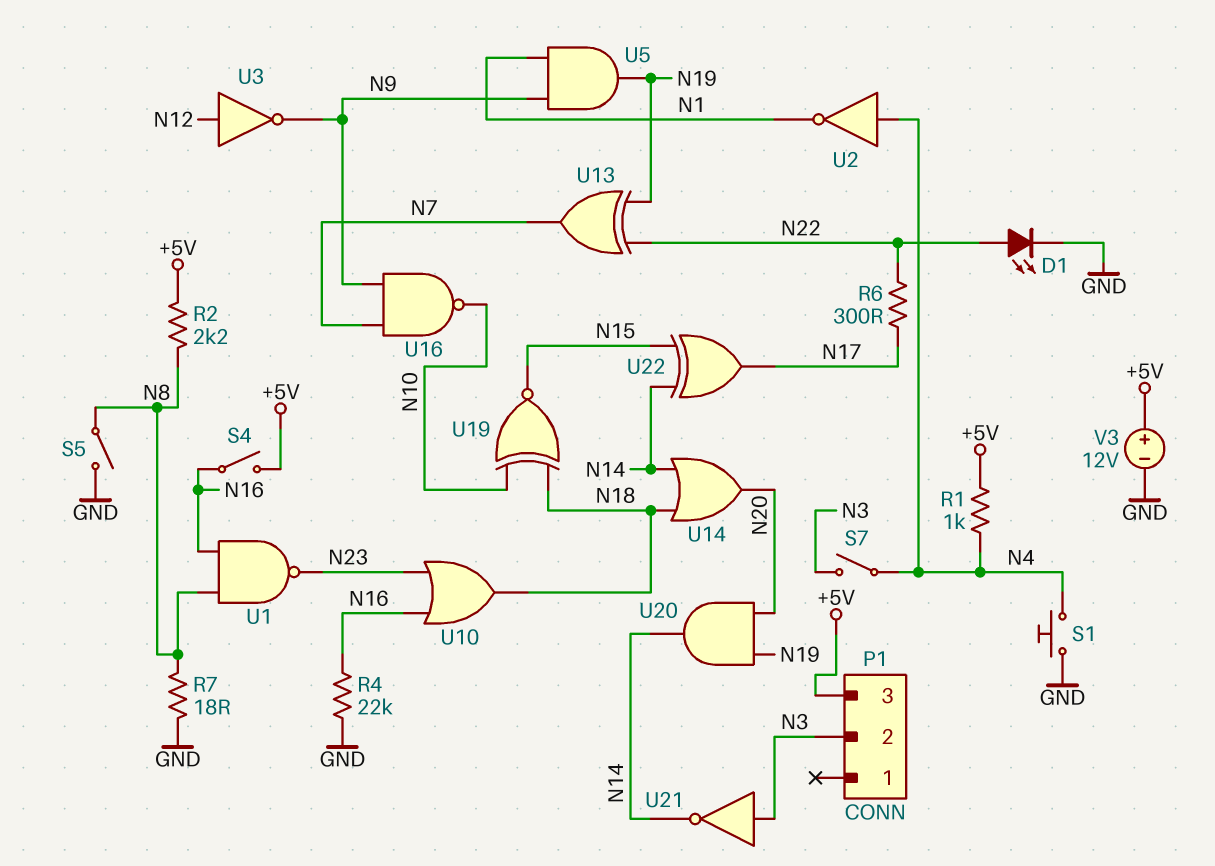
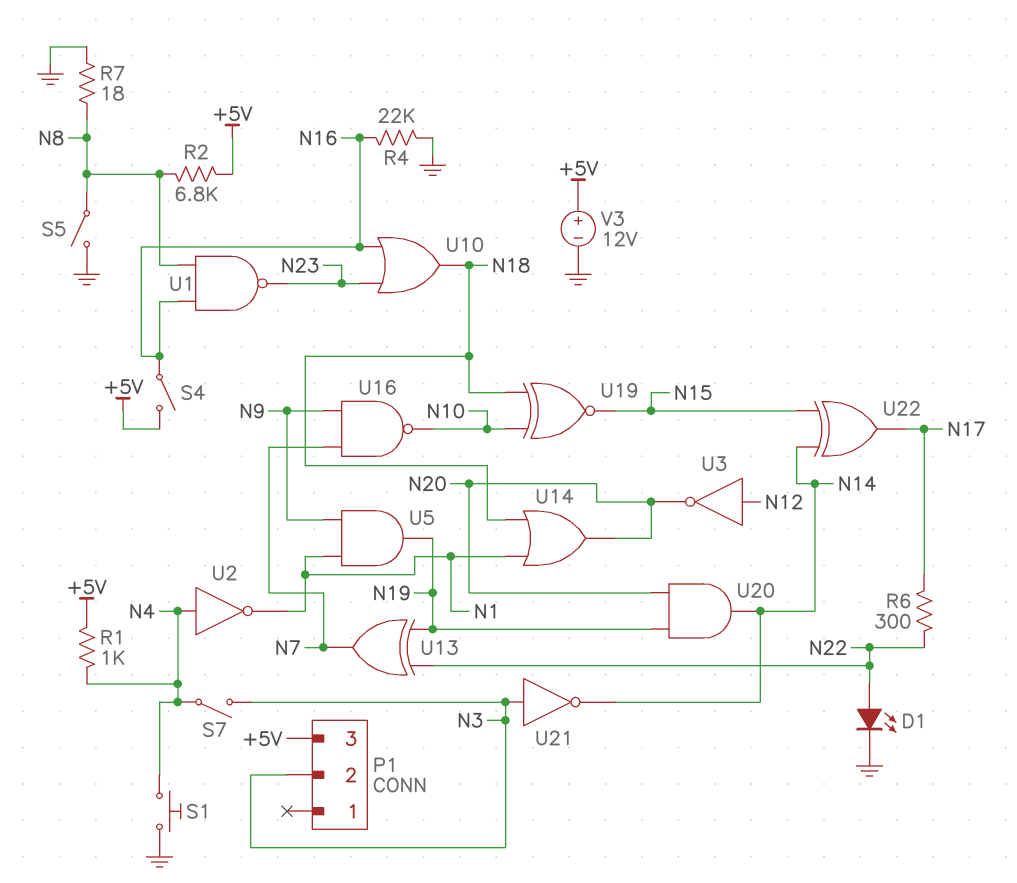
R2: 2.2k (+5V, N8) -> 6.8k (+5V, N8)
U3: NOT (in N12, out N9) -> NOT (in N12, out N20)
U14: OR (in N14, in N18, out N20) -> OR (in N1, in N18, out N20)

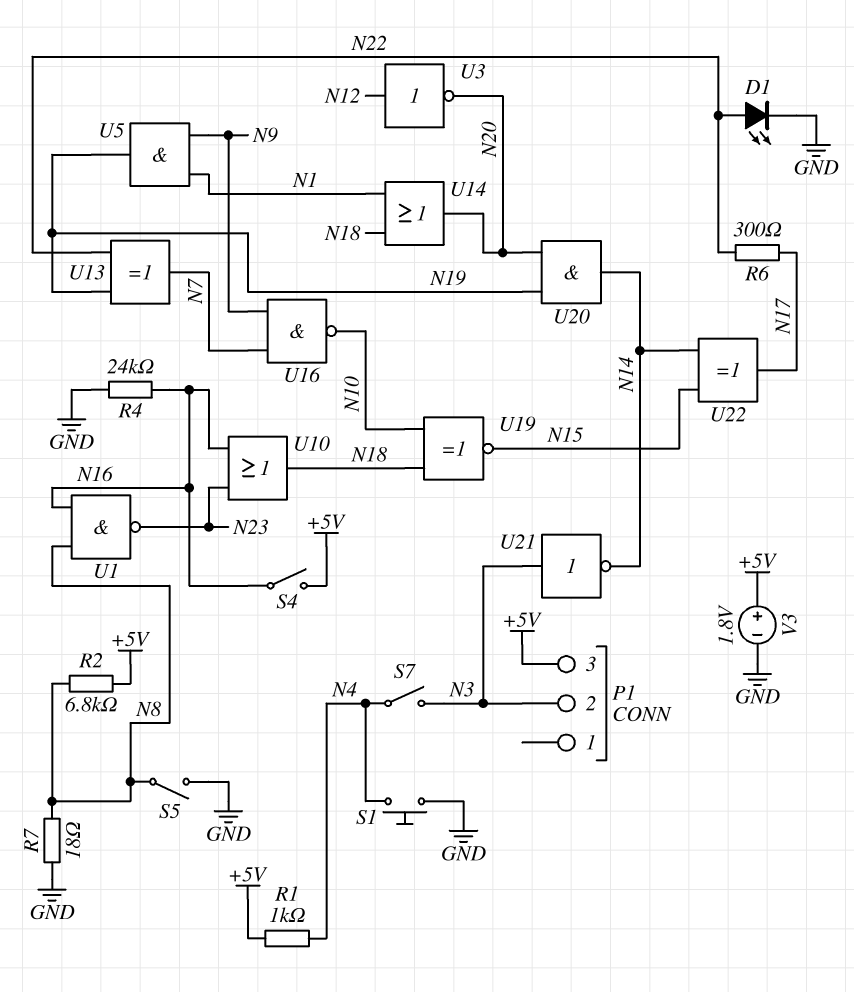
R4: 22k (GND, N16) -> 24k (GND, N16)
U2: NOT (in N4, out N1) -> none
V3: 12V (plus +5V, minus GND) -> 1.8V (plus +5V, minus GND)

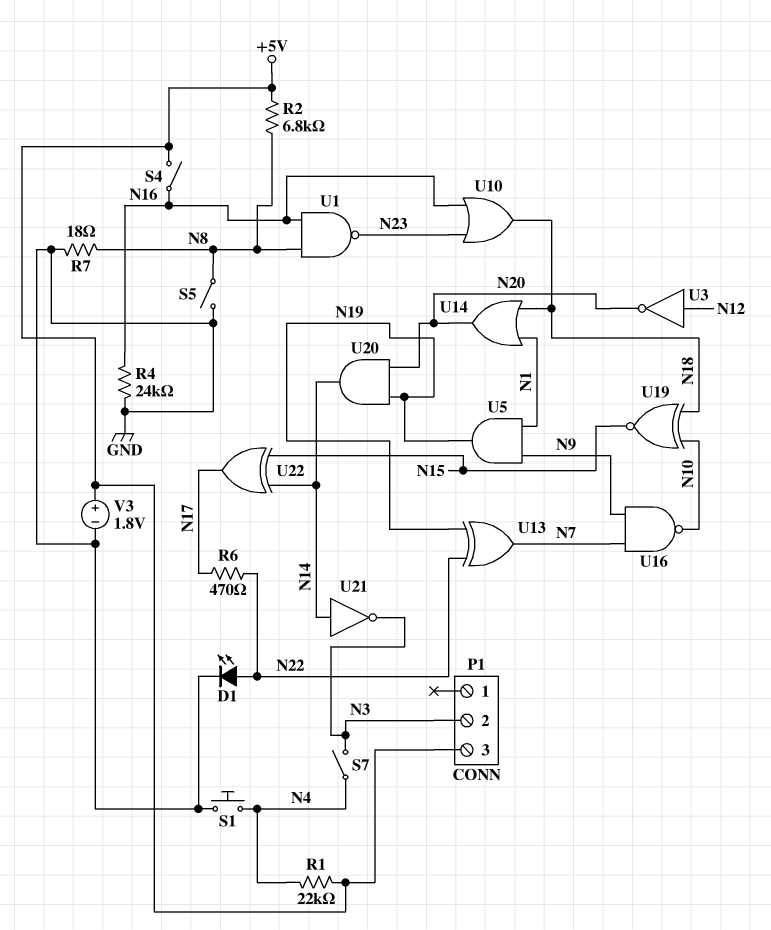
R1: 1k (+5V, N4) -> 22k (+5V, N4)
R6: 300 (N17, N22) -> 470 (N17, N22)
U21: NOT (in N3, out N14) -> NOT (in N14, out N3)

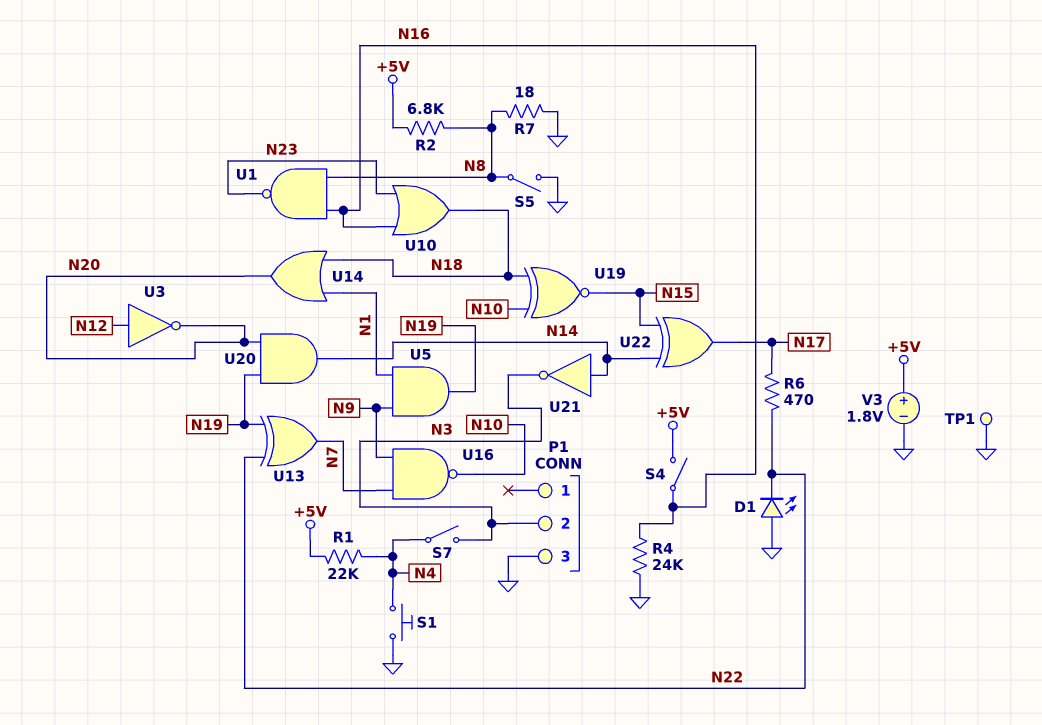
D1: LED (A N22, K GND) -> LED (A GND, K N22)
P1 pin 3: +5V -> GND
TP1: none -> test point (GND)

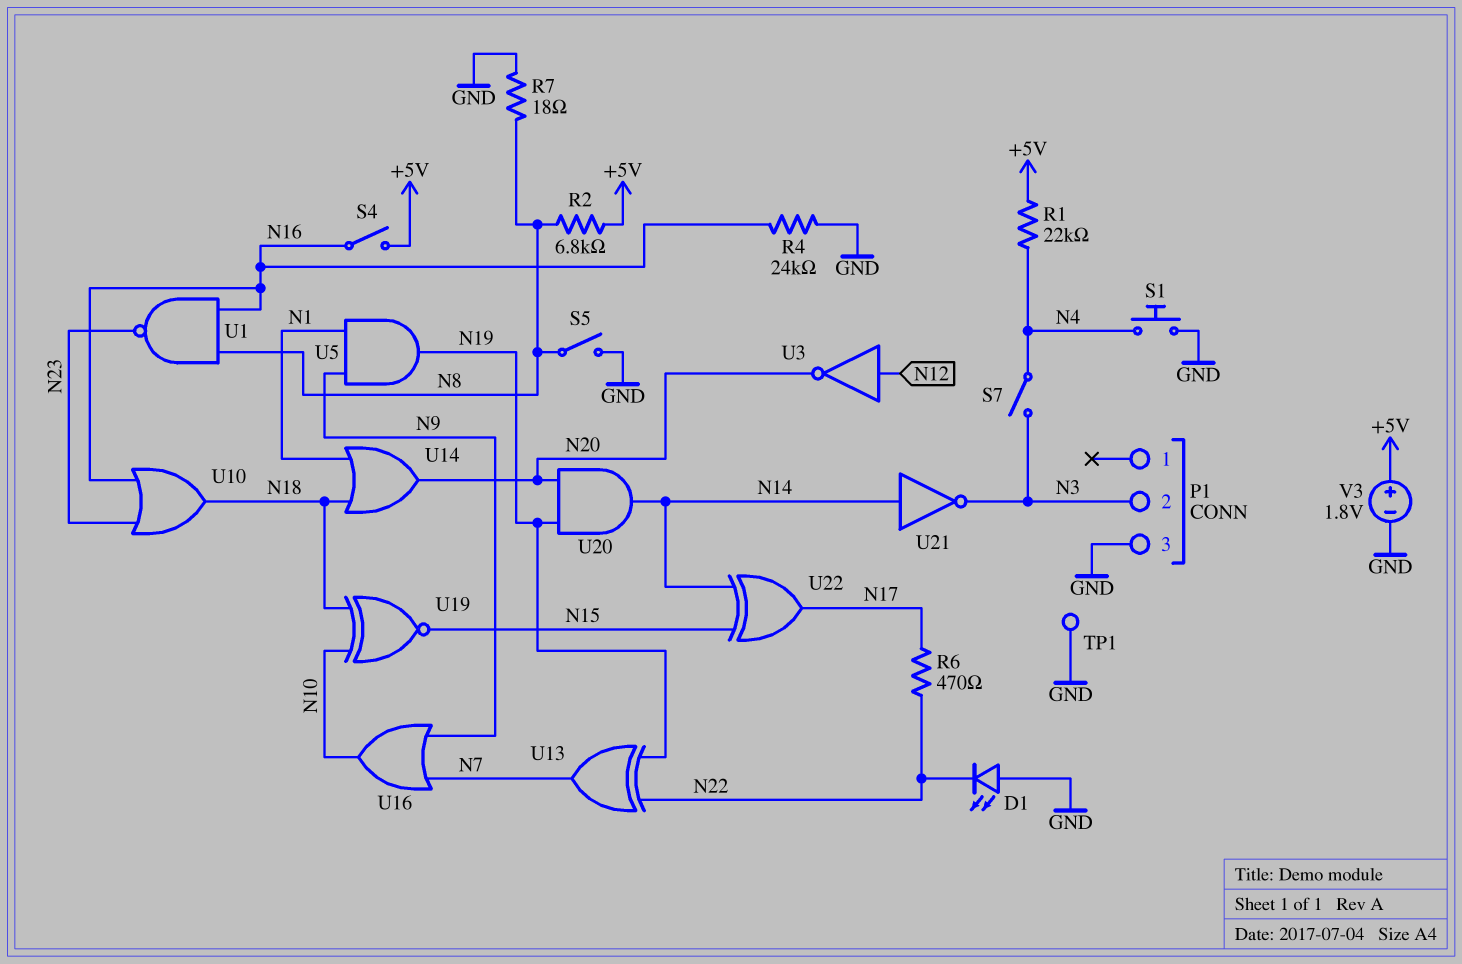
U16: NAND (in N7, in N9, out N10) -> OR (in N7, in N9, out N10)

